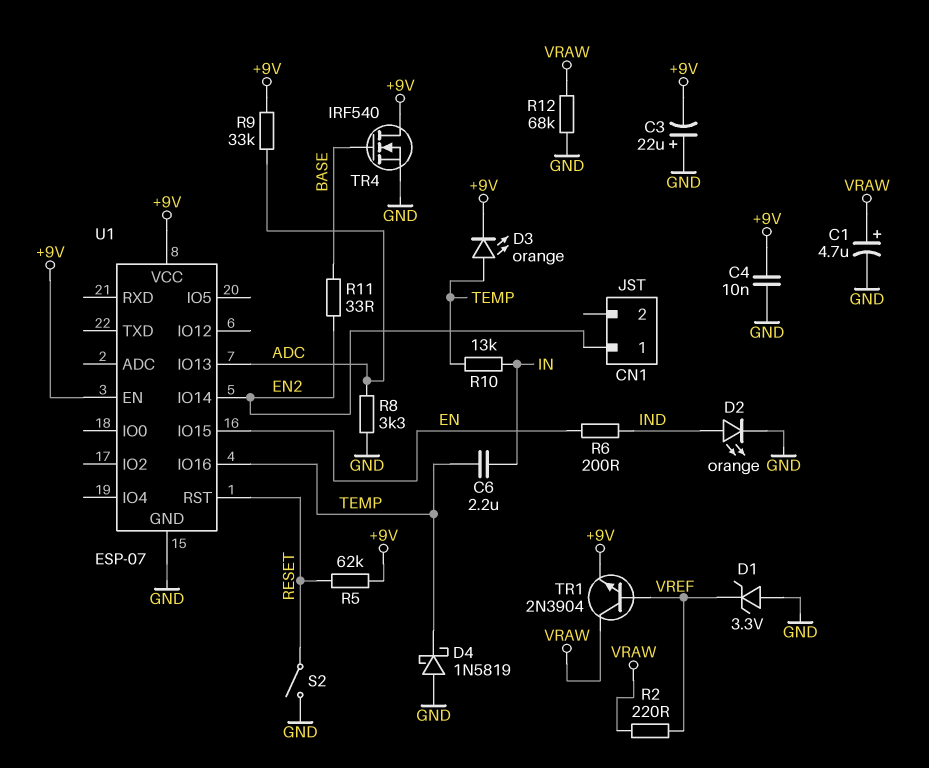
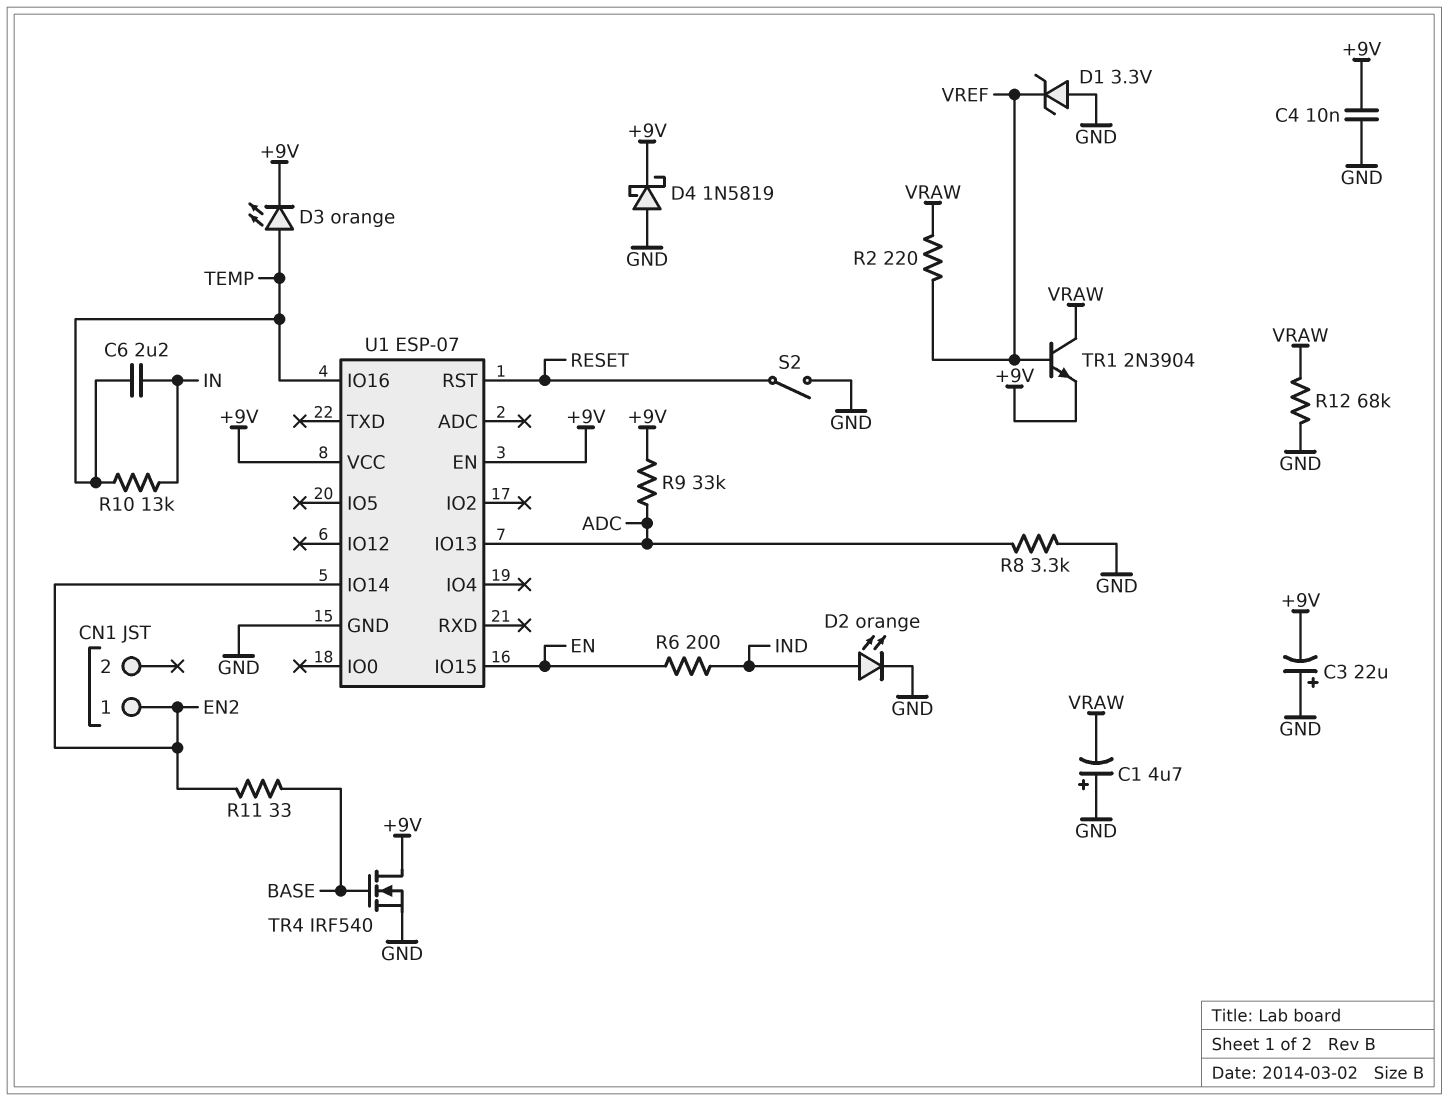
C1: 4.7uF (plus VRAW, minus GND) -> 4.7uF (plus GND, minus VRAW)
D4: schottky 1N5819 (A GND, K TEMP) -> schottky 1N5819 (A GND, K +9V)
R5: 62k (+9V, RESET) -> none

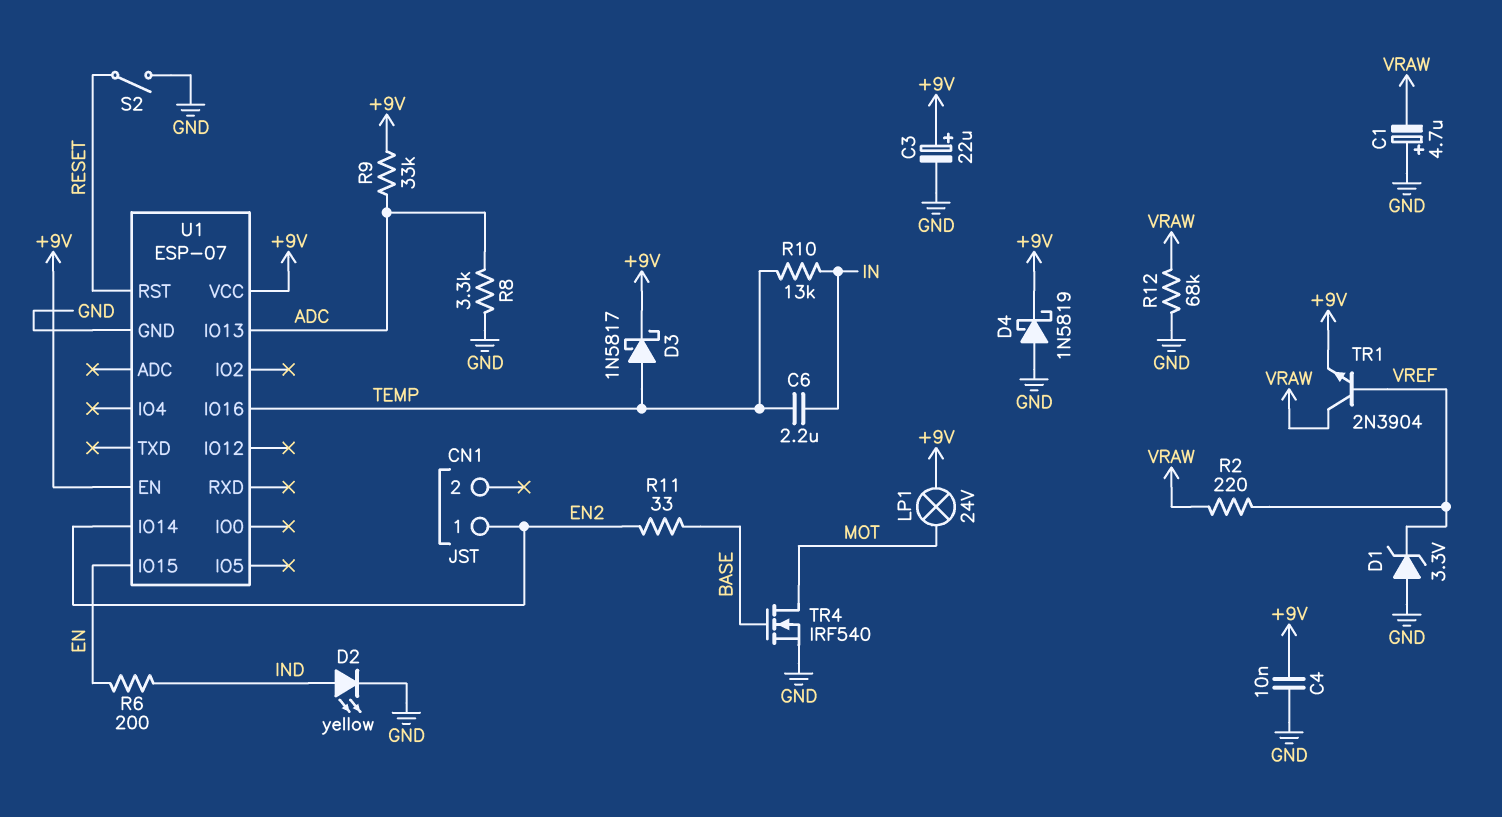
C3: 22uF (plus GND, minus +9V) -> 22uF (plus +9V, minus GND)
D2: LED orange (A IND, K GND) -> LED yellow (A IND, K GND)
D3: LED orange (A TEMP, K +9V) -> schottky 1N5817 (A TEMP, K +9V)
LP1: none -> lamp 24V (+9V, MOT)
TR4: NMOS IRF540 (G BASE, D +9V, S GND) -> NMOS IRF540 (G BASE, D MOT, S GND)

